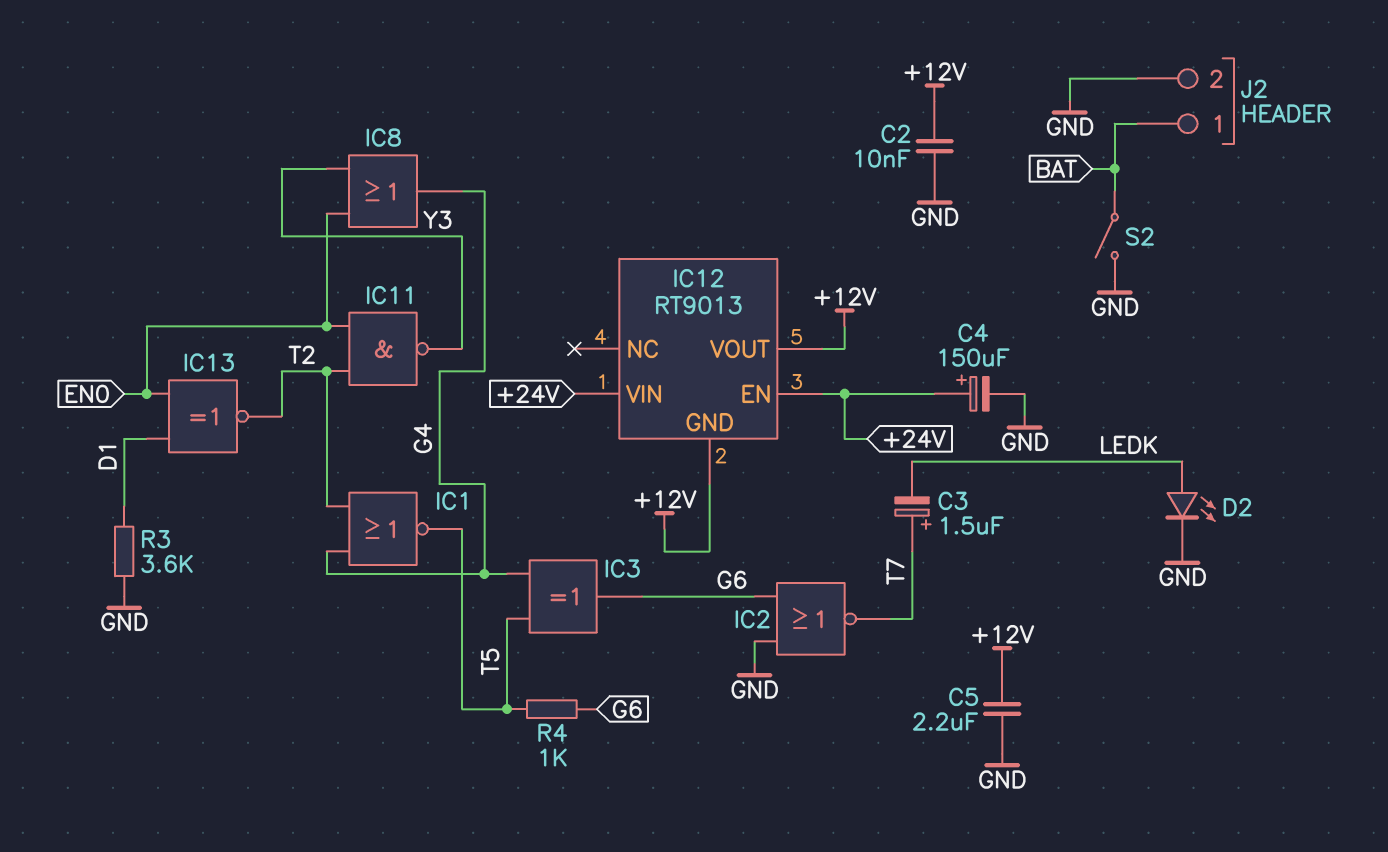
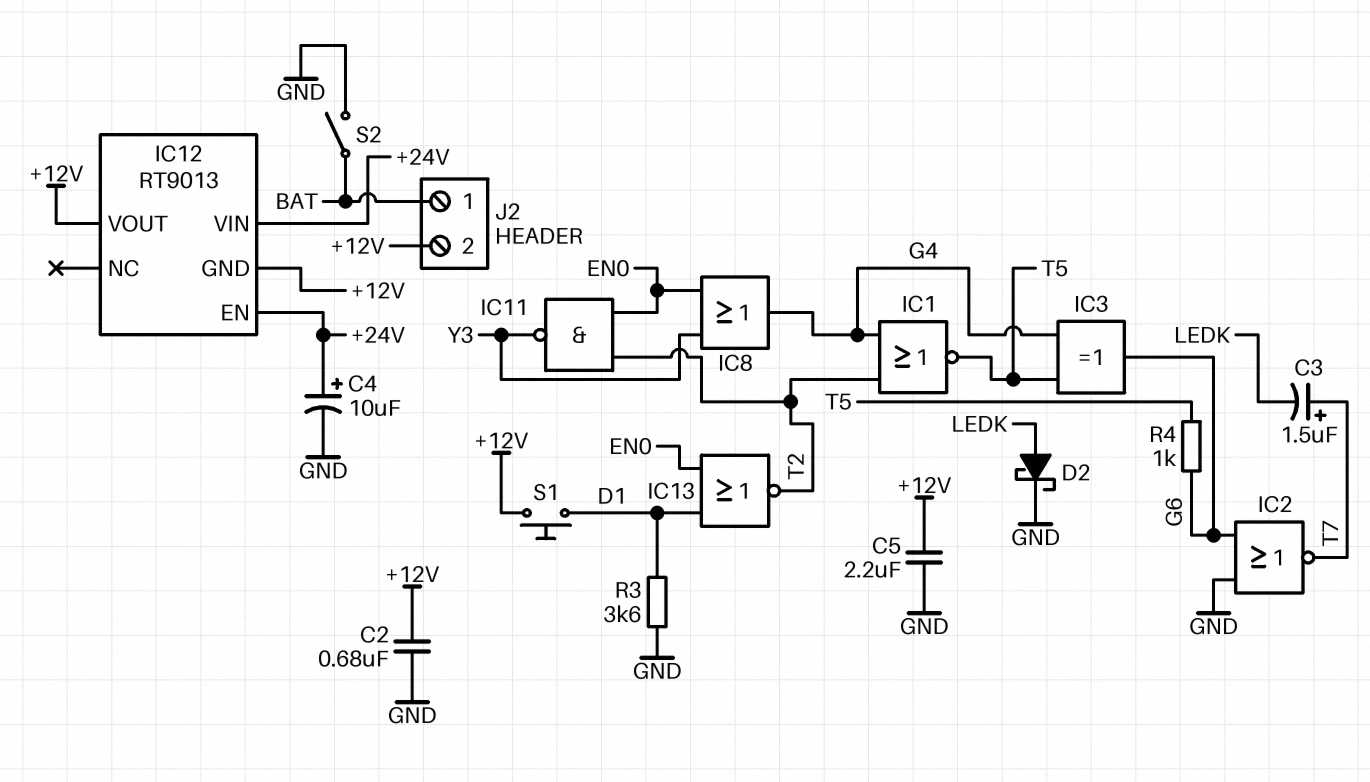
C2: 10nF (+12V, GND) -> 680nF (+12V, GND)
C4: 150uF (plus +24V, minus GND) -> 10uF (plus +24V, minus GND)
D2: LED (A LEDK, K GND) -> schottky (A LEDK, K GND)
IC13: XNOR (in D1, in EN0, out T2) -> NOR (in D1, in EN0, out T2)
J2 pin 2: GND -> +12V
S1: none -> button (+12V, D1)

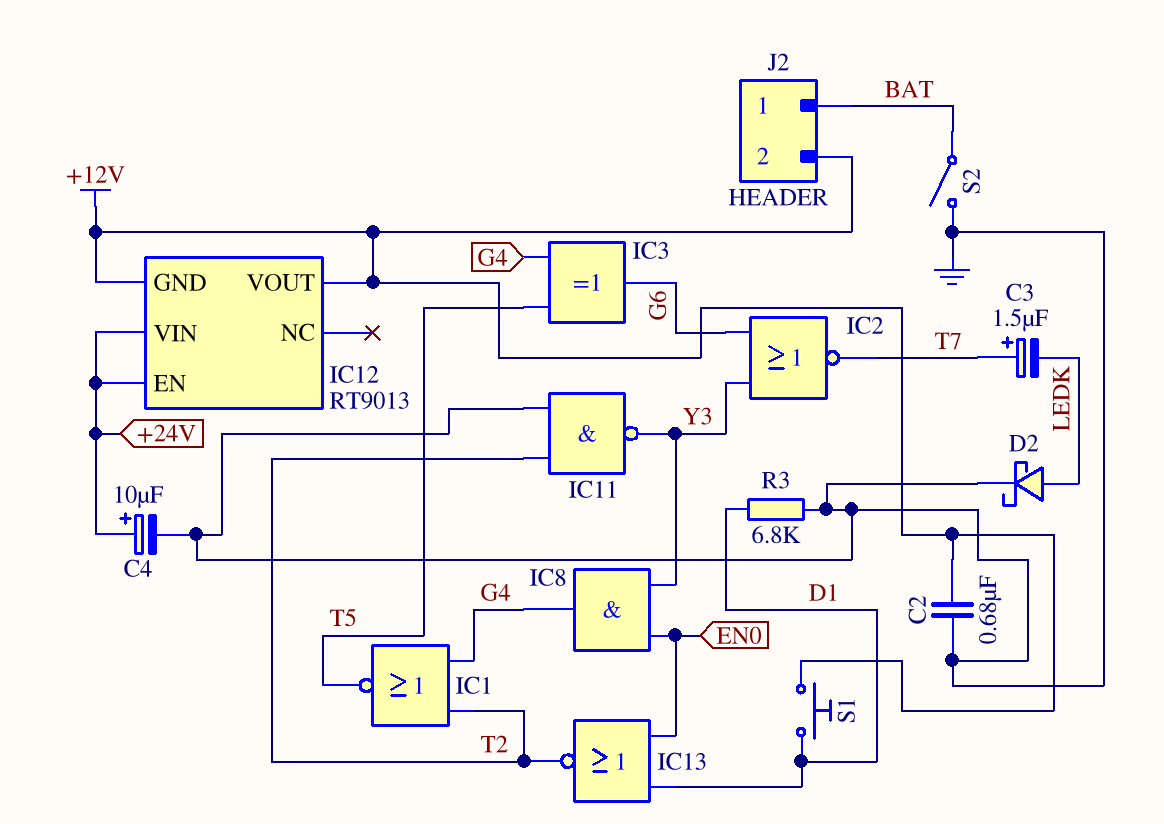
C5: 2.2uF (+12V, GND) -> none
IC2: NOR (in G6, in GND, out T7) -> NOR (in G6, in Y3, out T7)
IC8: OR (in EN0, in Y3, out G4) -> AND (in EN0, in Y3, out G4)
IC11: NAND (in EN0, in T2, out Y3) -> NAND (in GND, in T2, out Y3)
R3: 3.6k (D1, GND) -> 6.8k (D1, GND)
R4: 1k (G6, T5) -> none

